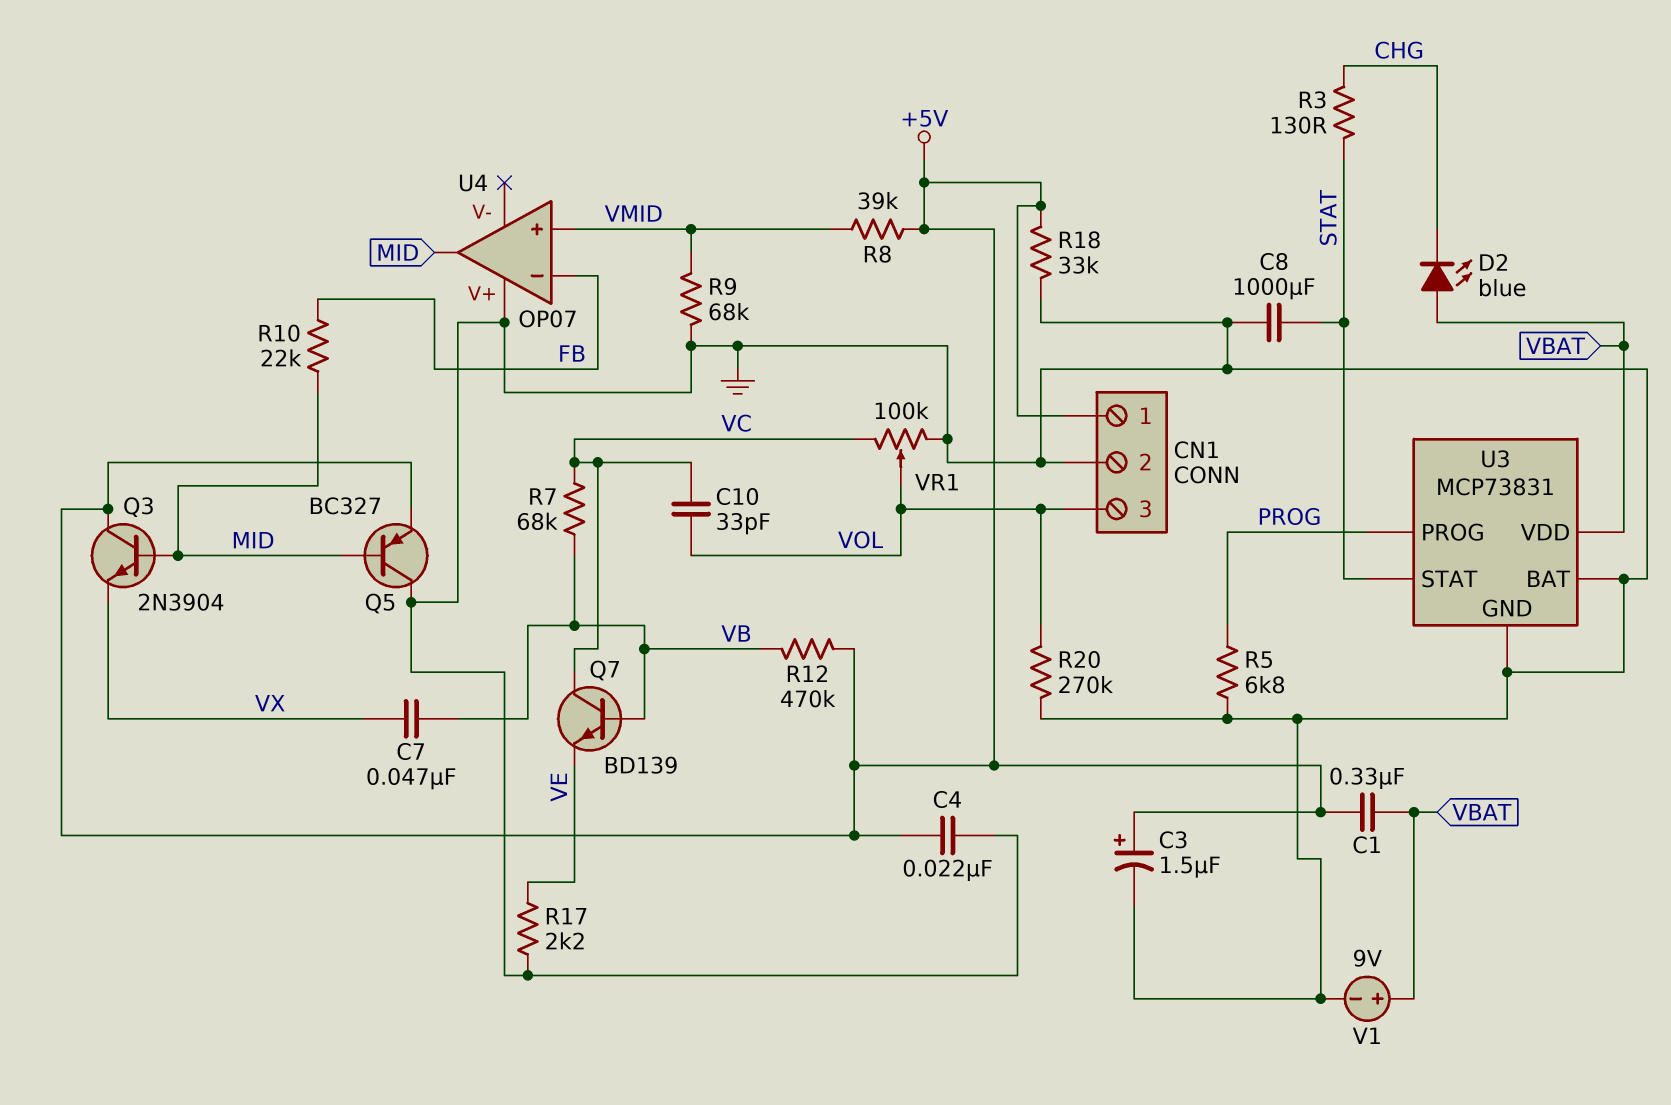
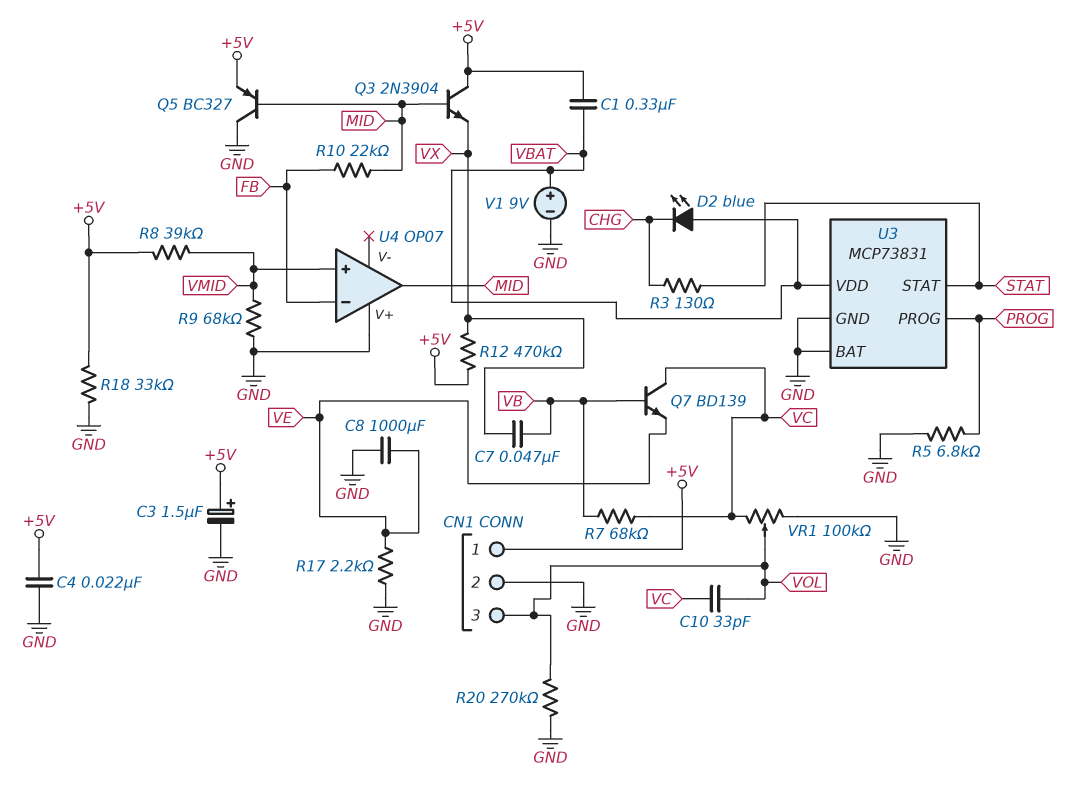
C8: 1000uF (GND, STAT) -> 1000uF (GND, VE)
R12: 470k (+5V, VB) -> 470k (+5V, VX)

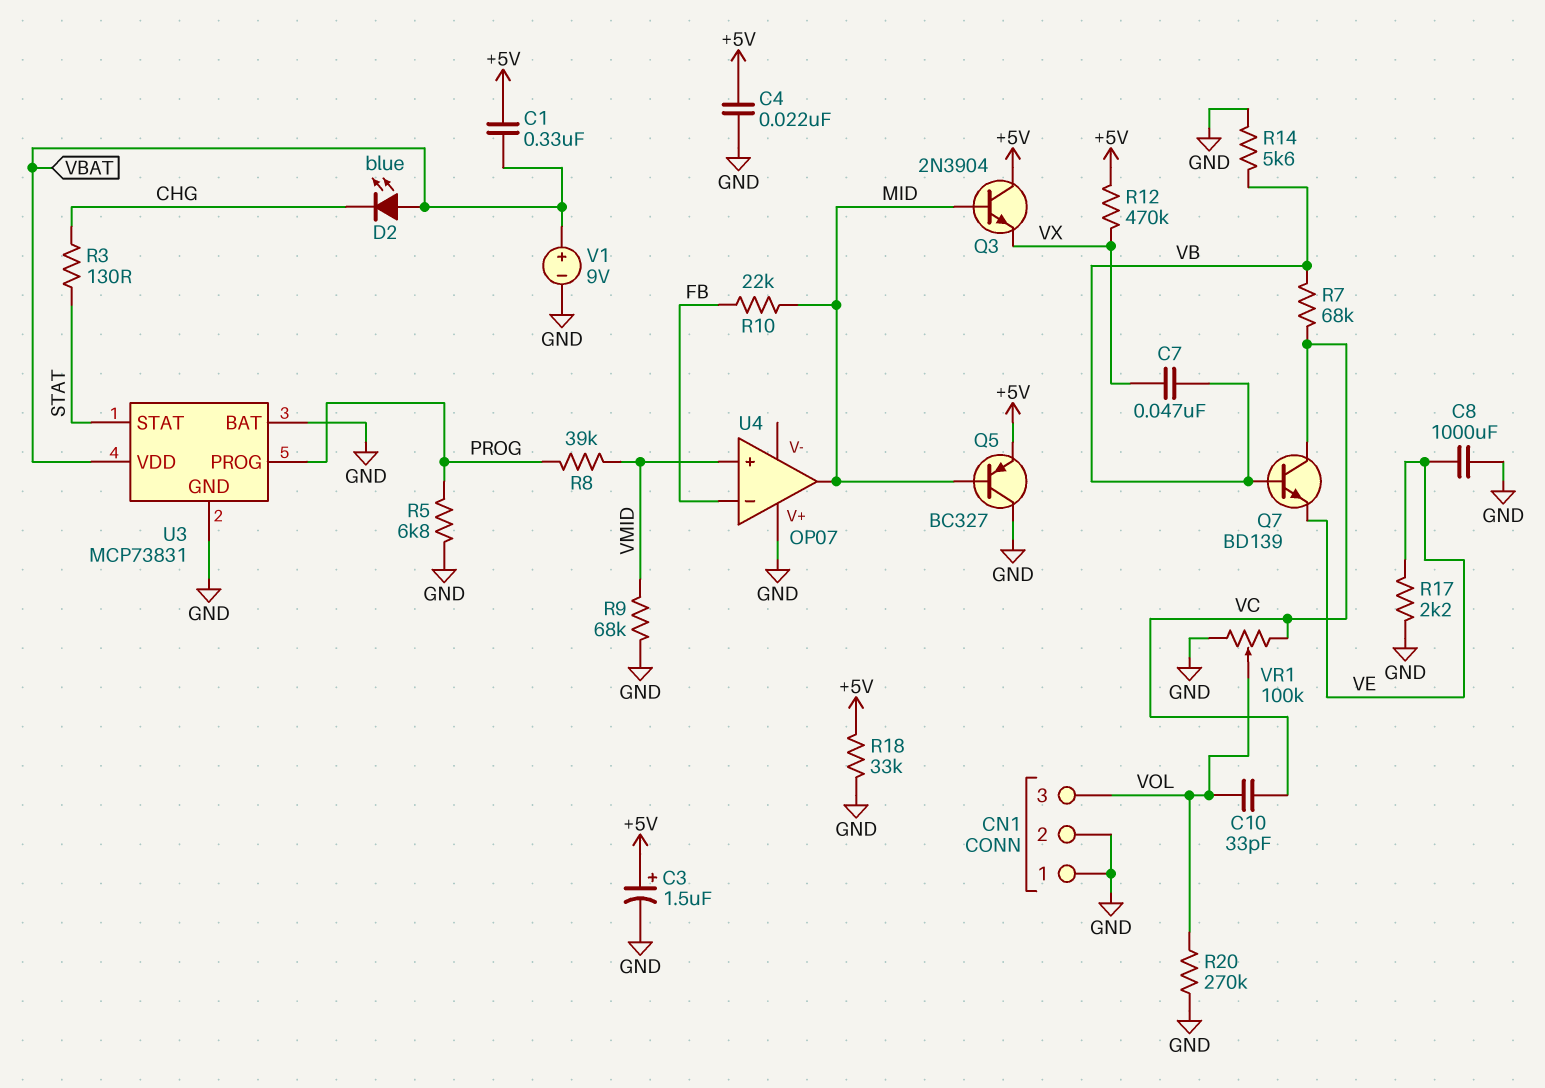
CN1 pin 1: +5V -> GND
R8: 39k (+5V, VMID) -> 39k (PROG, VMID)
R14: none -> 5.6k (GND, VB)

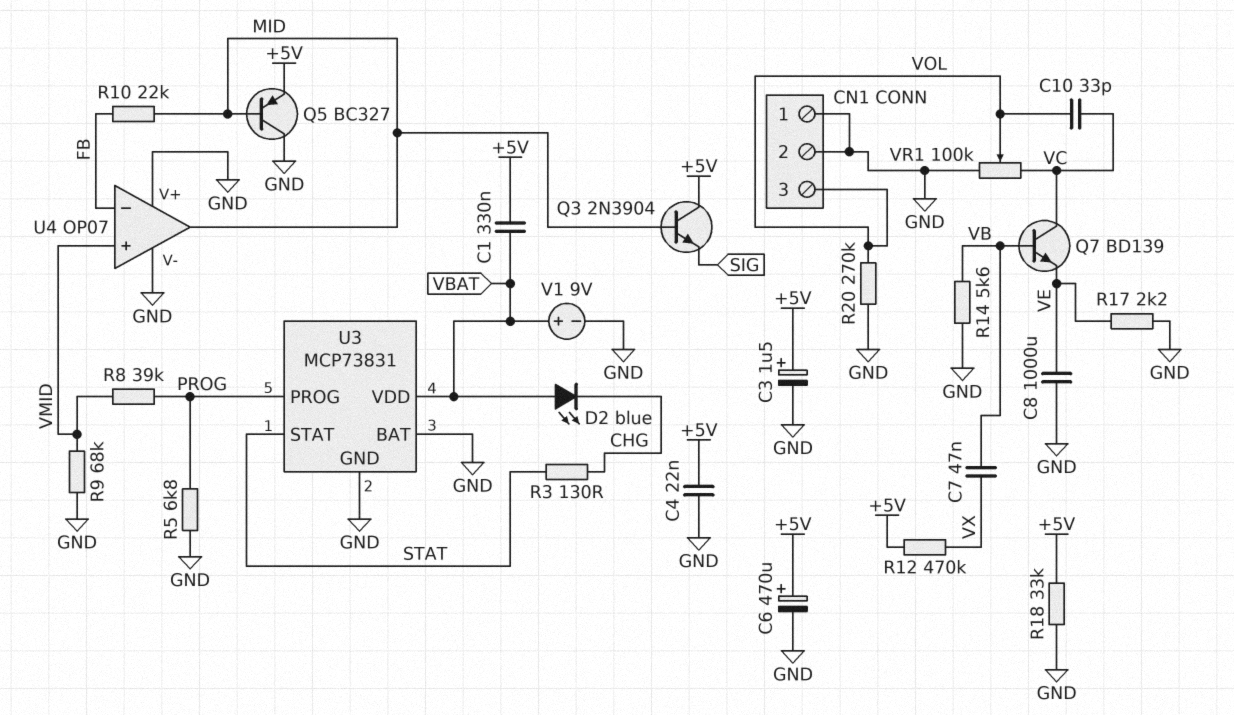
C6: none -> 470uF (plus +5V, minus GND)
Q3: NPN 2N3904 (B MID, C +5V, E VX) -> NPN 2N3904 (B MID, C +5V, E SIG)
R7: 68k (VB, VC) -> none
U4 pin V-: none -> GND

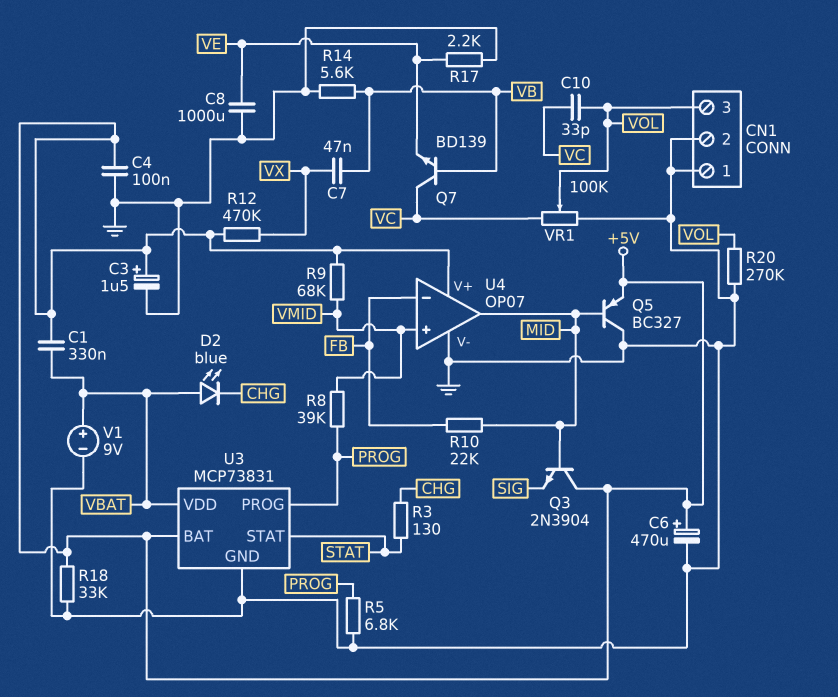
C4: 22nF (+5V, GND) -> 100nF (+5V, GND)
R9: 68k (GND, VMID) -> 68k (+5V, VMID)
U3 pin BAT: GND -> +5V
U4 pin V+: GND -> +5V

